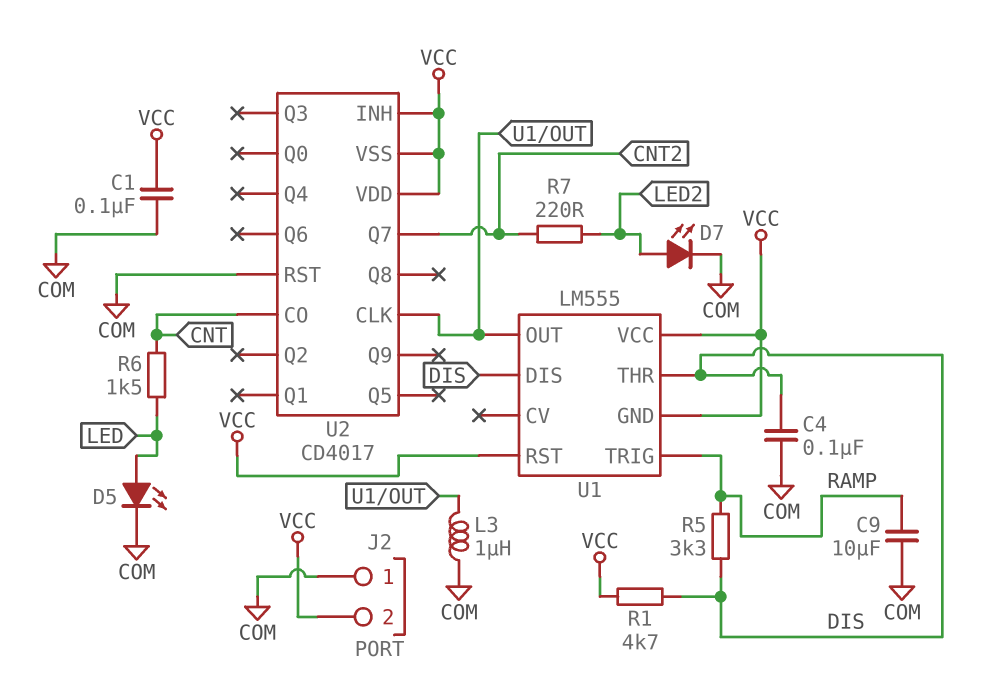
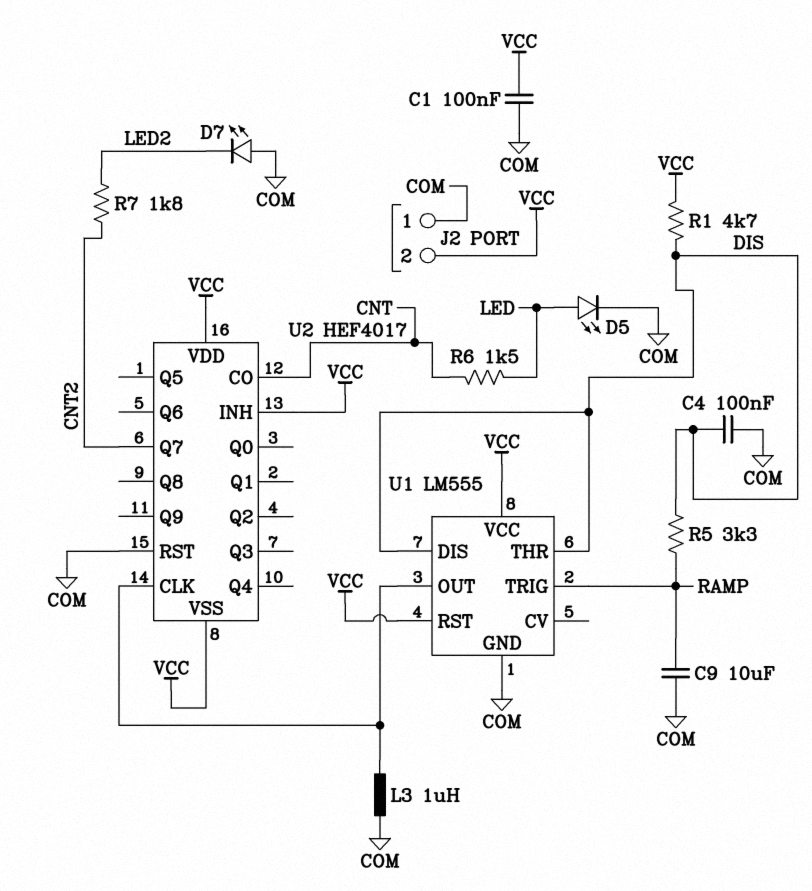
D7: LED (A LED2, K COM) -> LED (A COM, K LED2)
R7: 220 (CNT2, LED2) -> 1.8k (CNT2, LED2)
U1 pin GND: VCC -> COM
U2: CD4017 -> HEF4017

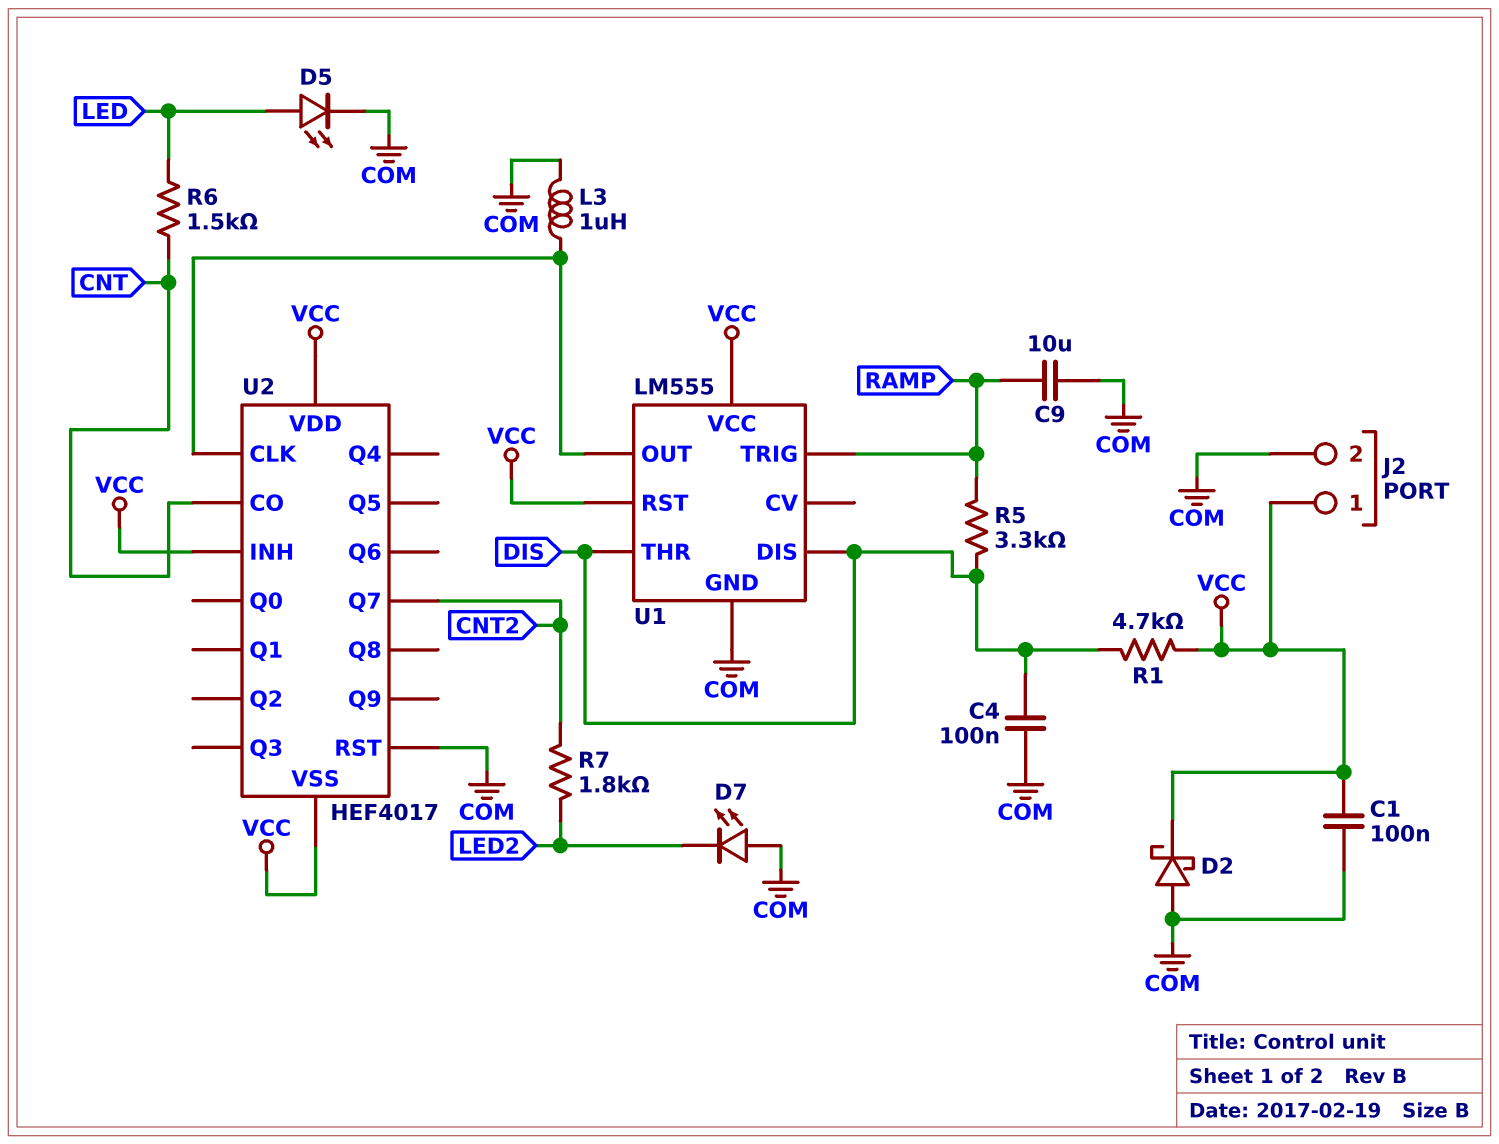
D2: none -> schottky (A COM, K VCC)
J2 pin 1: COM -> VCC
J2 pin 2: VCC -> COM

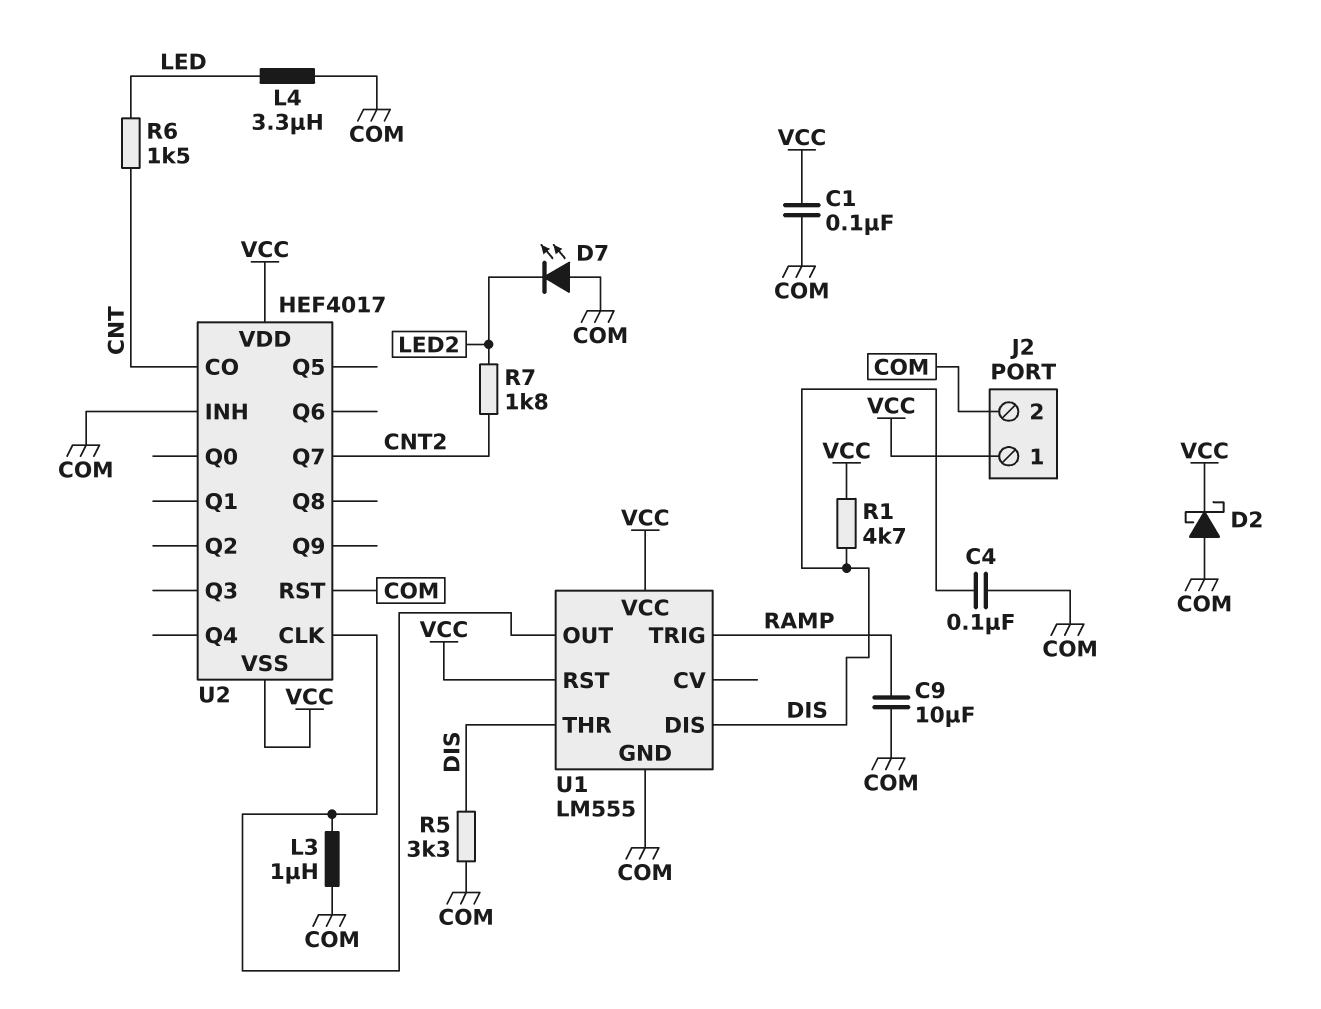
D5: LED (A LED, K COM) -> none
L4: none -> 3.3uH (COM, LED)
R5: 3.3k (DIS, RAMP) -> 3.3k (COM, DIS)
U2 pin INH: VCC -> COM

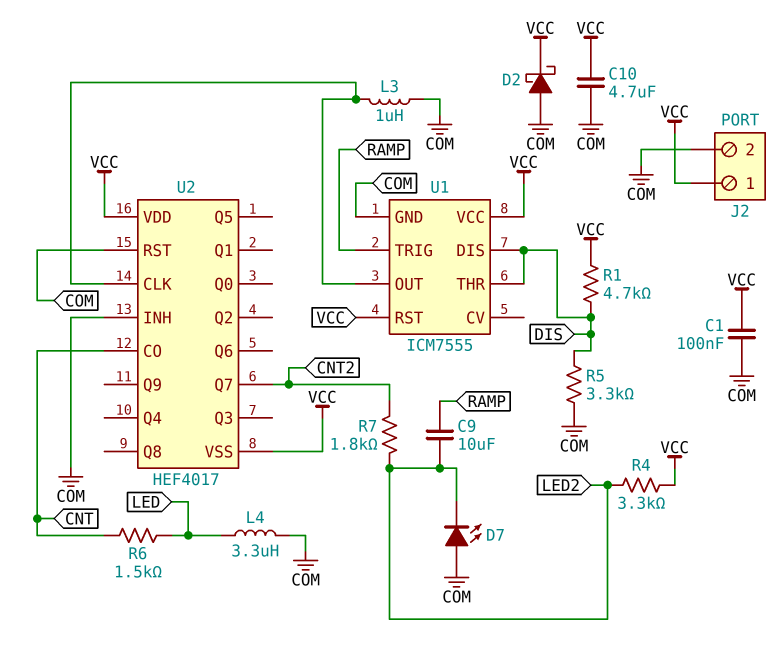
C4: 100nF (COM, DIS) -> none
C9: 10uF (COM, RAMP) -> 10uF (LED2, RAMP)
C10: none -> 4.7uF (COM, VCC)
R4: none -> 3.3k (LED2, VCC)
U1: LM555 -> ICM7555

